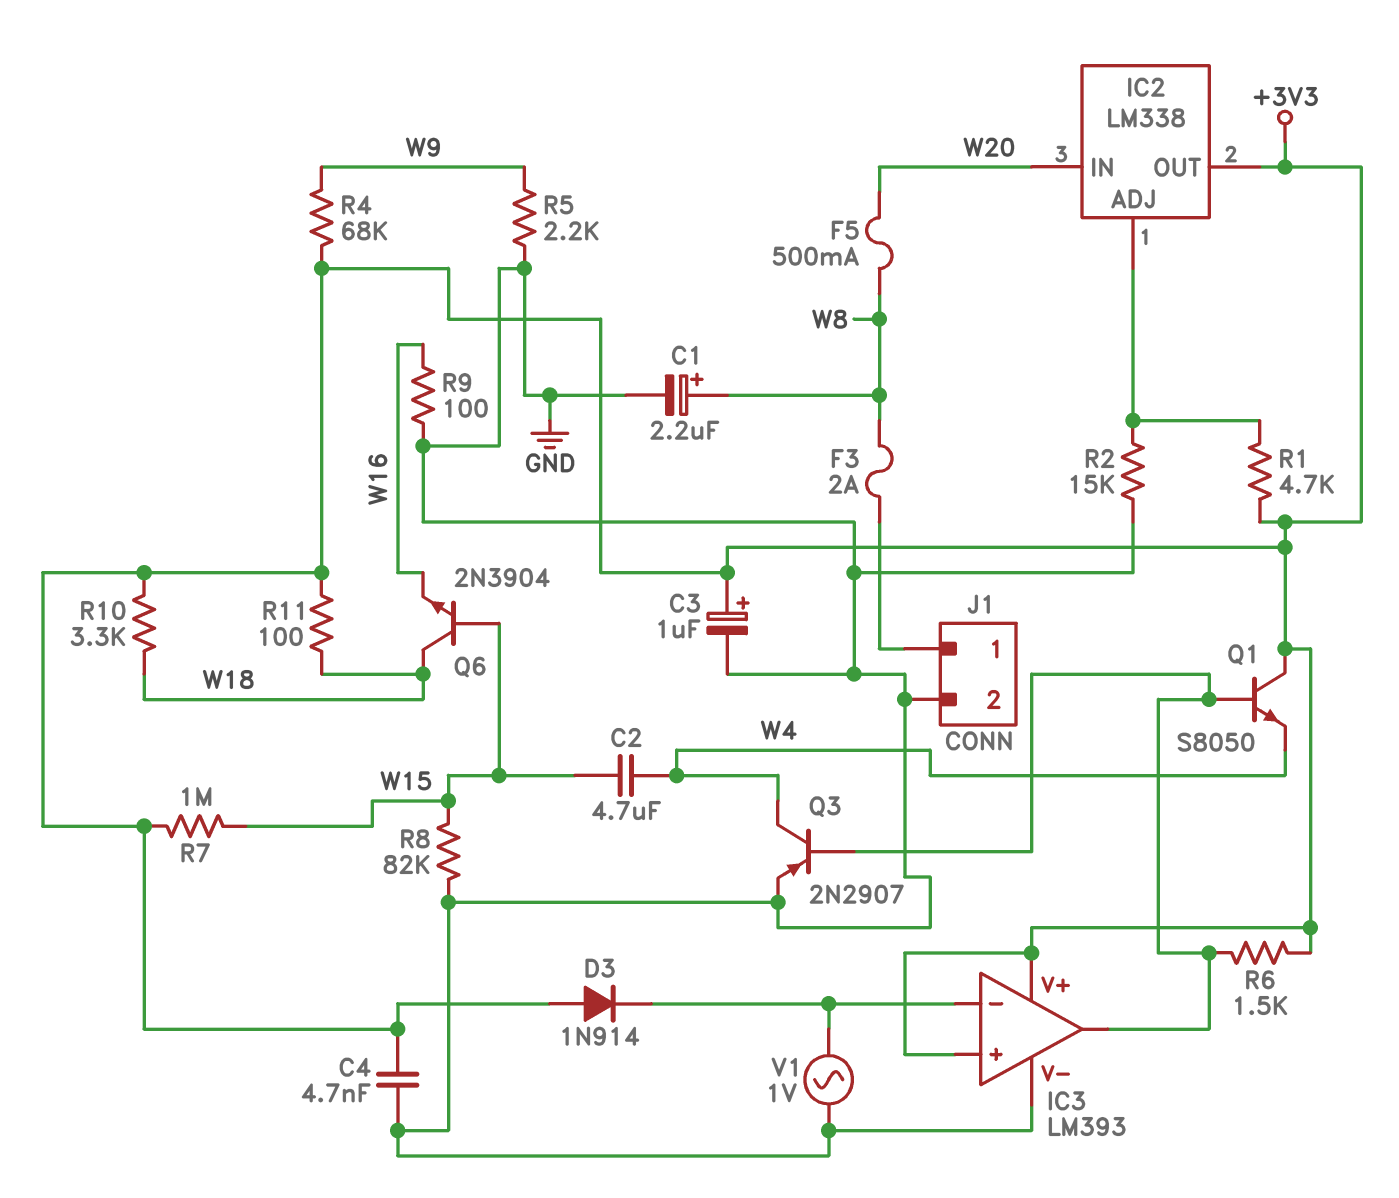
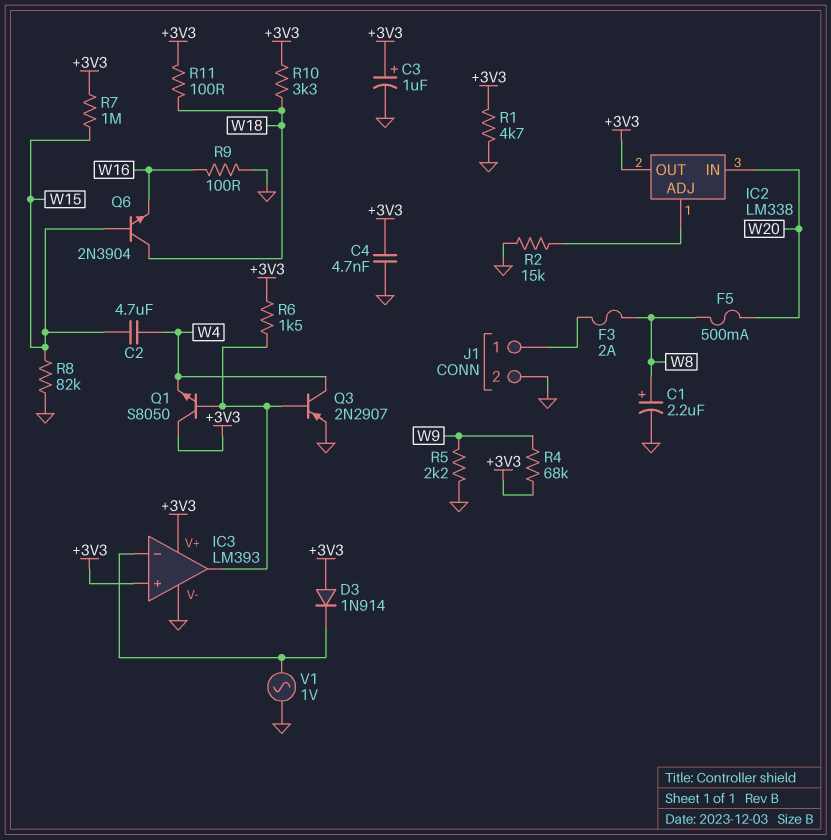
R1: 4.7k (+3V3, IC2/ADJ) -> 4.7k (+3V3, GND)

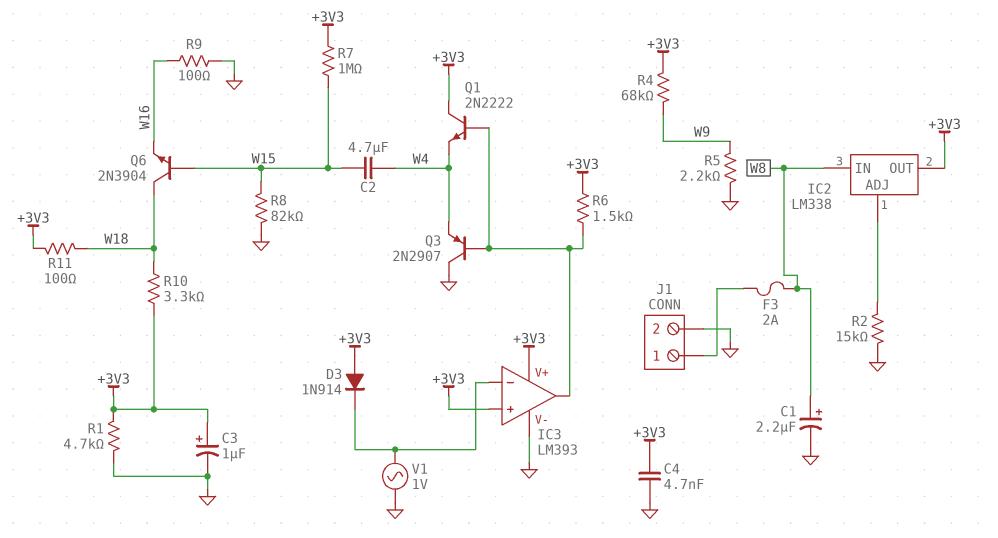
F5: 500mA (W8, W20) -> none
IC2 pin IN: W20 -> W8
Q1: NPN S8050 (B IC3/out, C +3V3, E W4) -> NPN 2N2222 (B IC3/out, C +3V3, E W4)
Q3: PNP 2N2907 (B IC3/out, C W4, E GND) -> PNP 2N2907 (B IC3/out, C GND, E W4)

